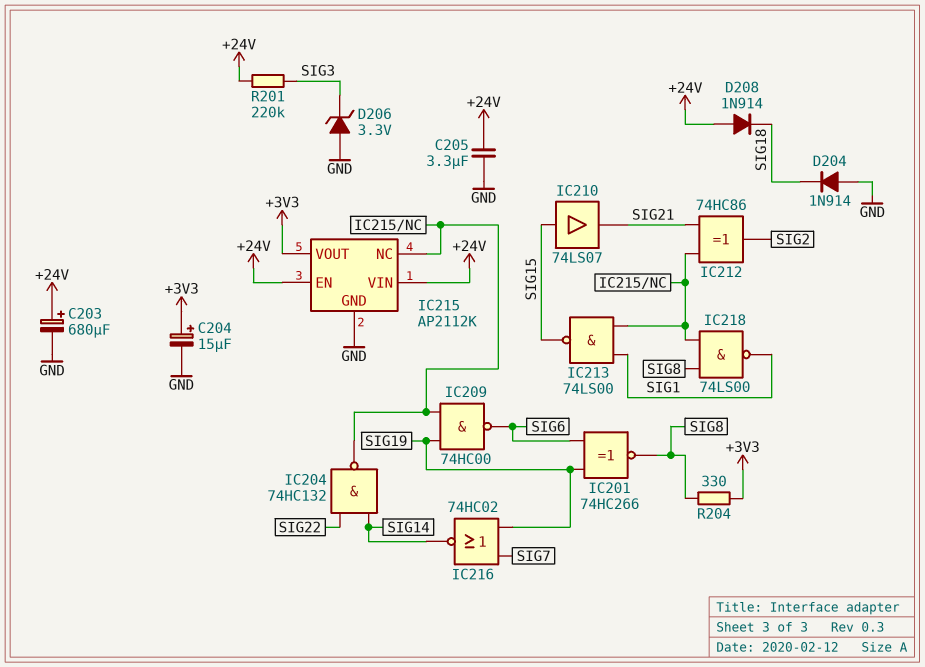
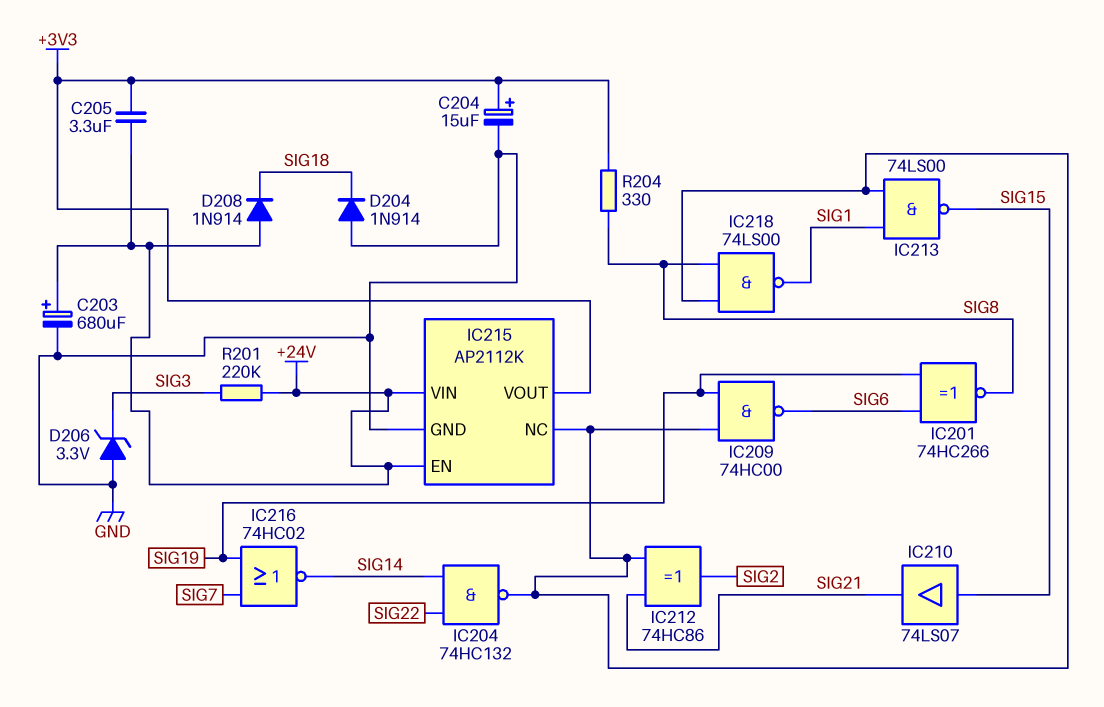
C205: 3.3uF (+24V, GND) -> 3.3uF (+3V3, +24V)

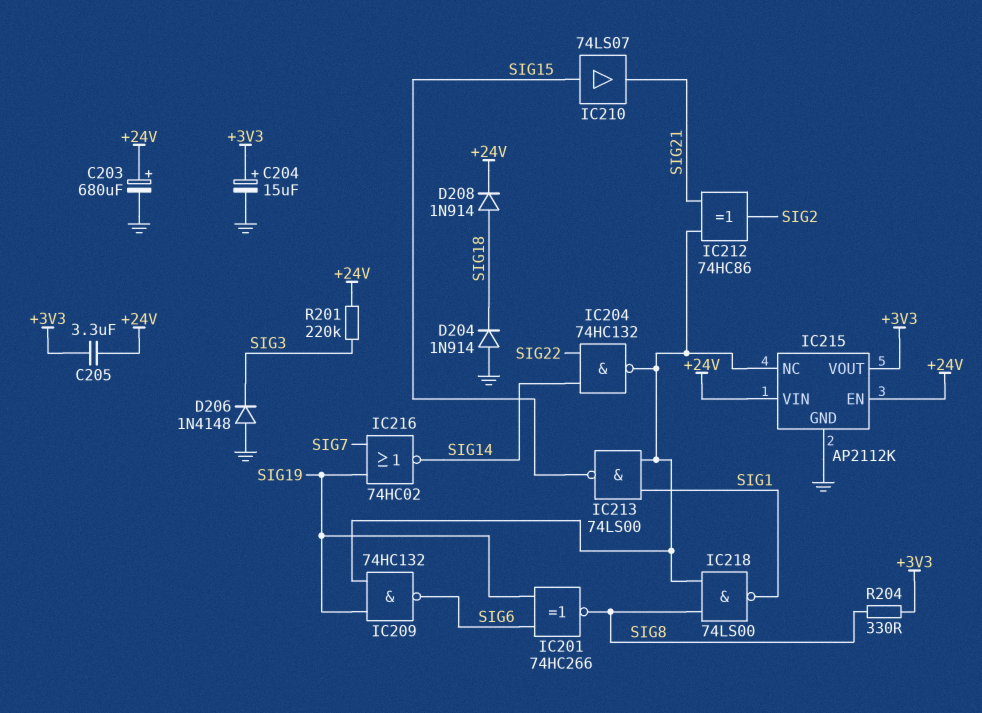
D206: zener 3.3V (A GND, K SIG3) -> diode 1N4148 (A GND, K SIG3)
D208: diode 1N914 (A +24V, K SIG18) -> diode 1N914 (A SIG18, K +24V)
IC209: NAND 74HC00 (in IC215/NC, in SIG19, out SIG6) -> NAND 74HC132 (in IC215/NC, in SIG19, out SIG6)

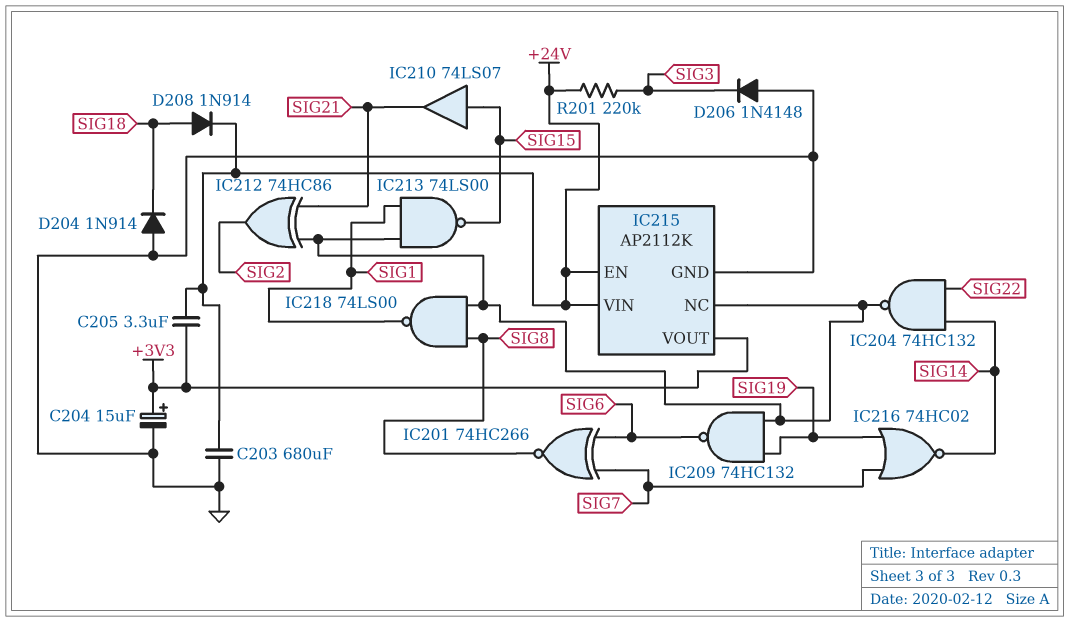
C203: 680uF (plus +24V, minus GND) -> 680uF (+24V, GND)
IC201: XNOR 74HC266 (in SIG6, in SIG19, out SIG8) -> XNOR 74HC266 (in SIG6, in SIG7, out SIG8)
R204: 330 (+3V3, SIG8) -> none

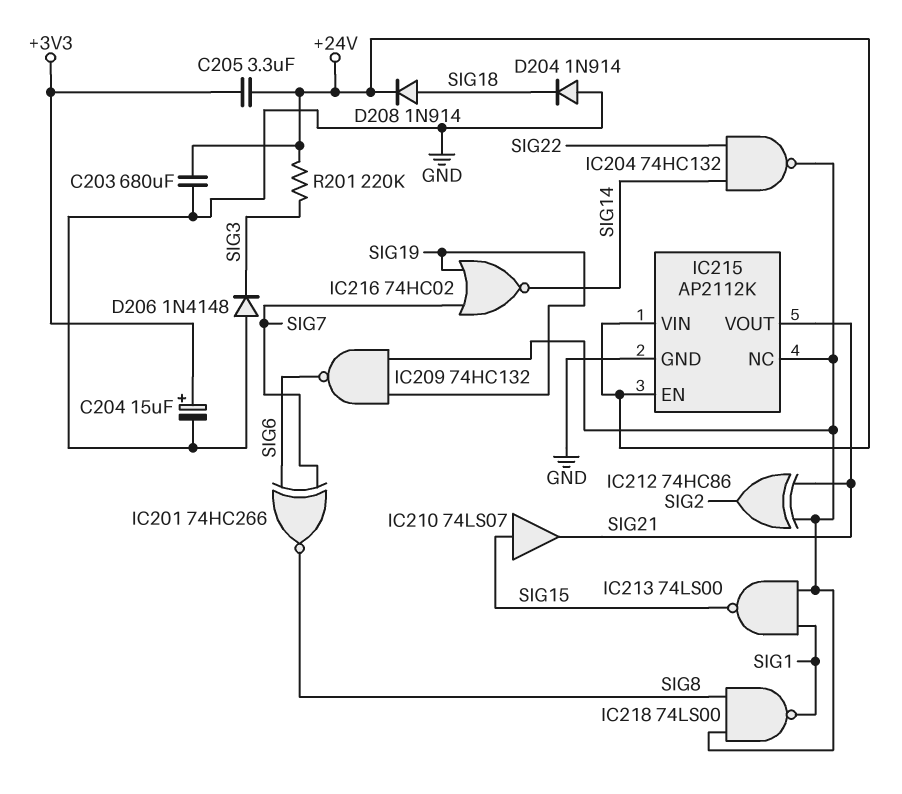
IC215 pin VOUT: +3V3 -> SIG21

